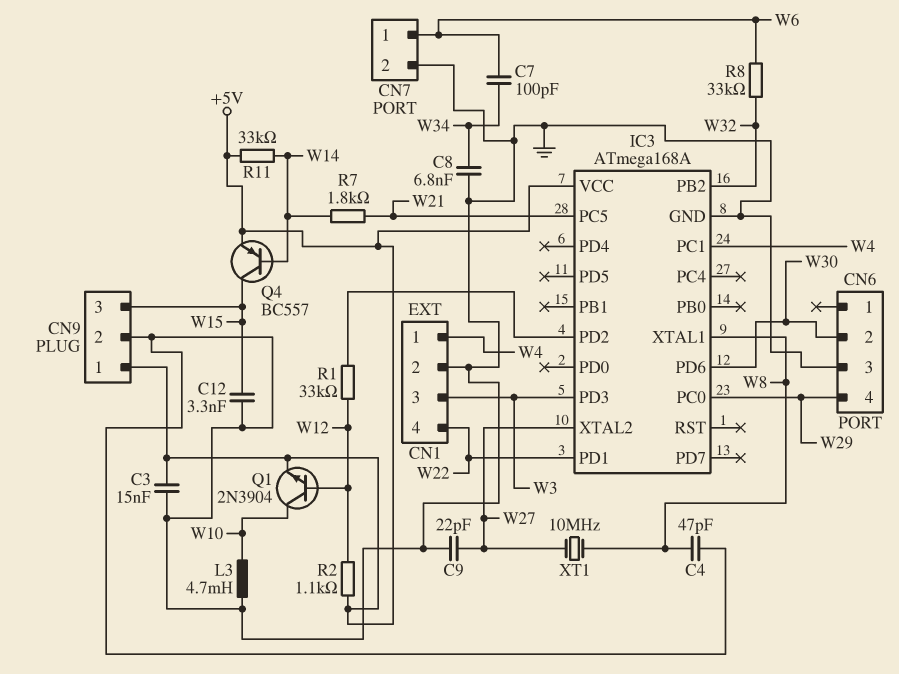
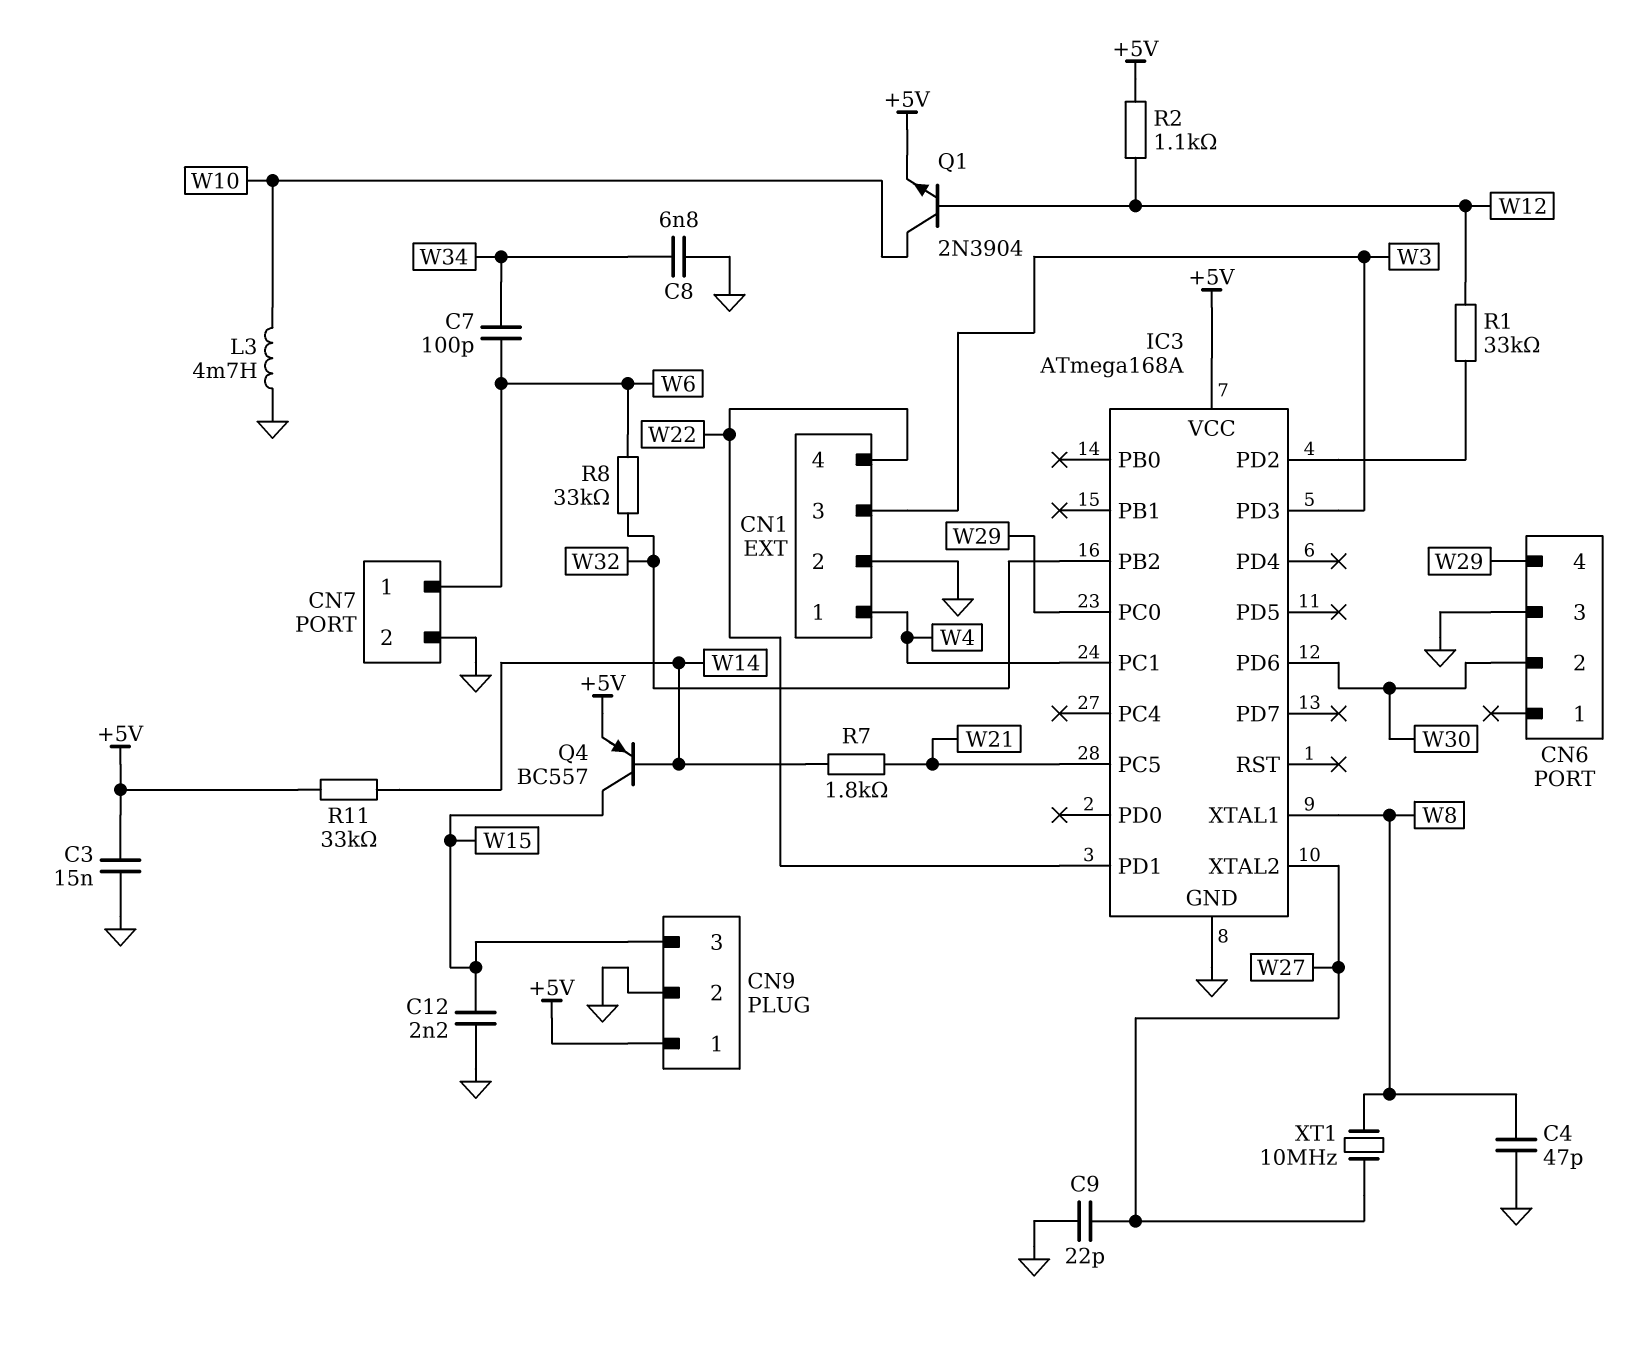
C12: 3.3nF (GND, W15) -> 2.2nF (GND, W15)

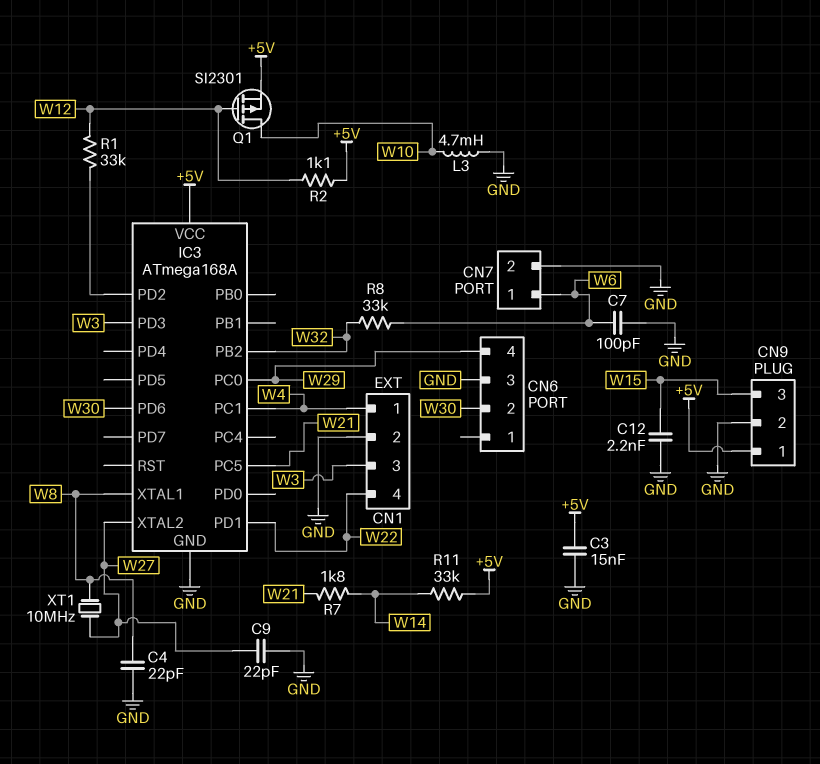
C4: 47pF (GND, W8) -> 22pF (GND, W8)
C7: 100pF (W6, W34) -> 100pF (GND, W6)
C8: 6.8nF (GND, W34) -> none
Q1: NPN 2N3904 (B W12, C W10, E +5V) -> PMOS SI2301 (G W12, D W10, S +5V)
Q4: PNP BC557 (B W14, C W15, E +5V) -> none

